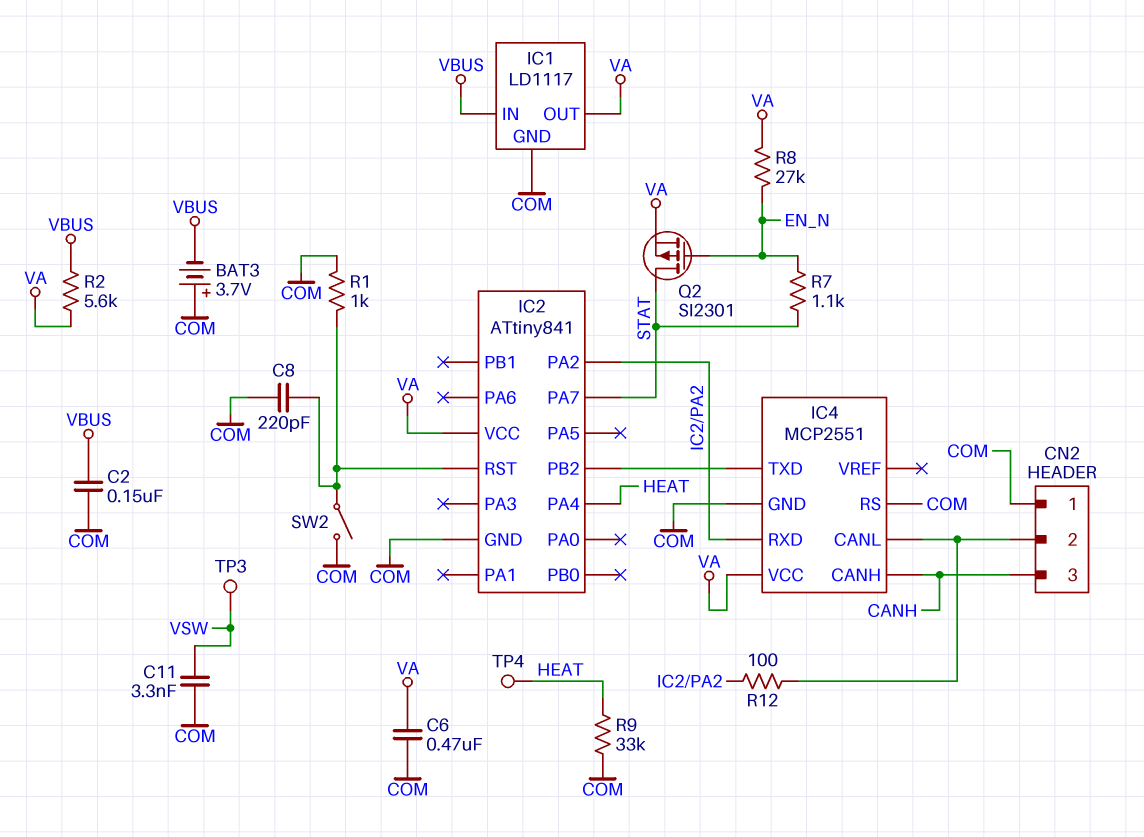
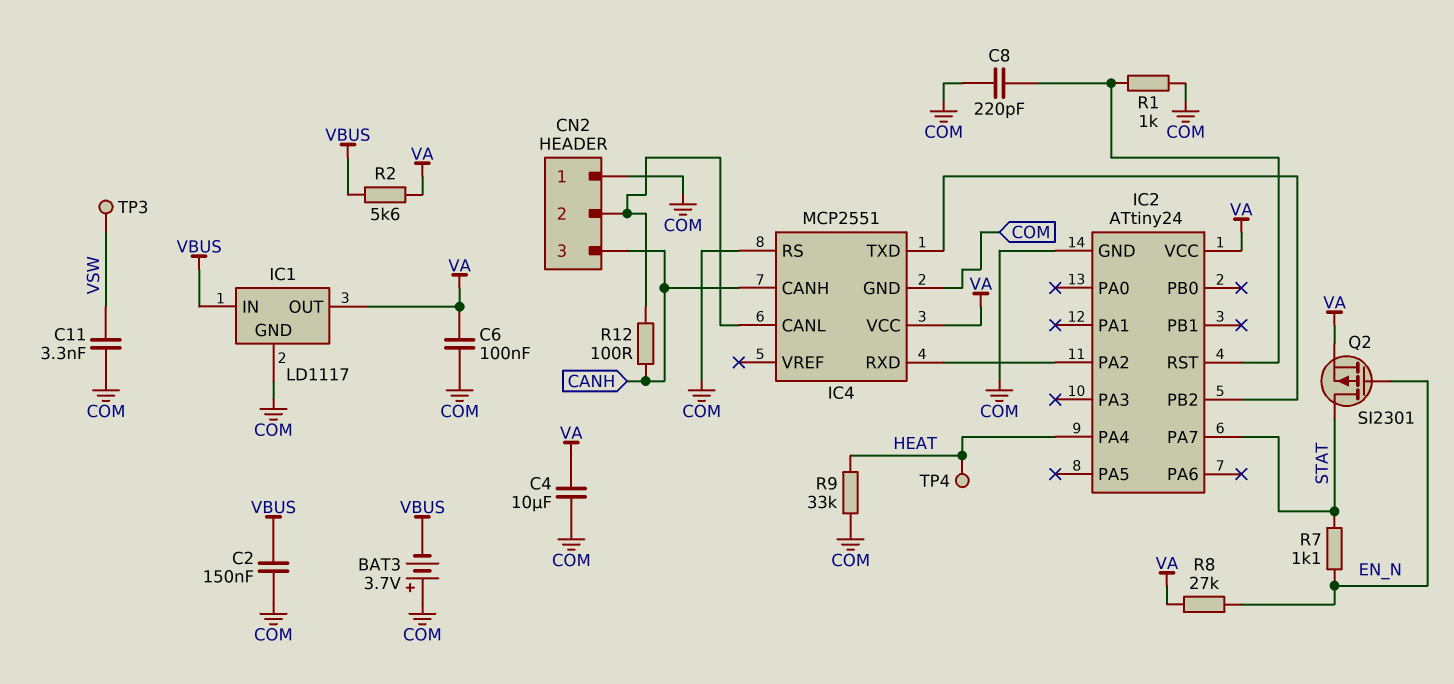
C4: none -> 10uF (COM, VA)
C6: 470nF (COM, VA) -> 100nF (COM, VA)
IC2: ATtiny841 -> ATtiny24
R12: 100 (CN2/2, IC2/PA2) -> 100 (CANH, CN2/2)
SW2: switch (COM, IC2/RST) -> none

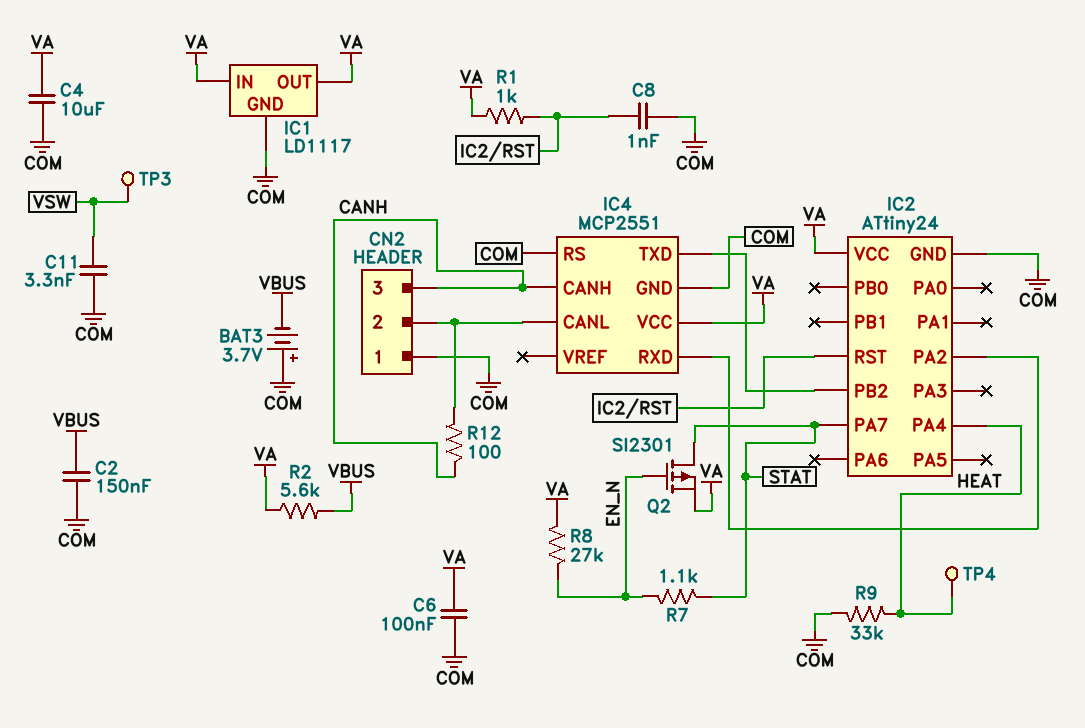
C8: 220pF (COM, IC2/RST) -> 1nF (COM, IC2/RST)
IC1 pin IN: VBUS -> VA
R1: 1k (COM, IC2/RST) -> 1k (IC2/RST, VA)

